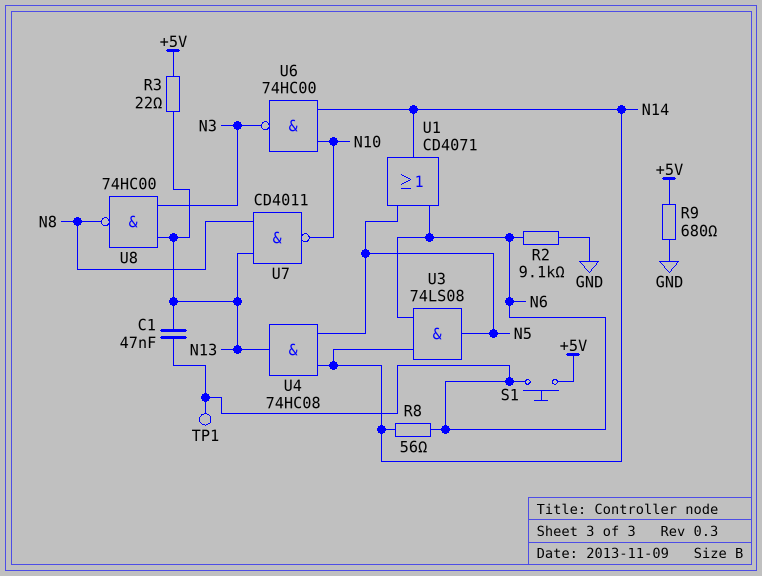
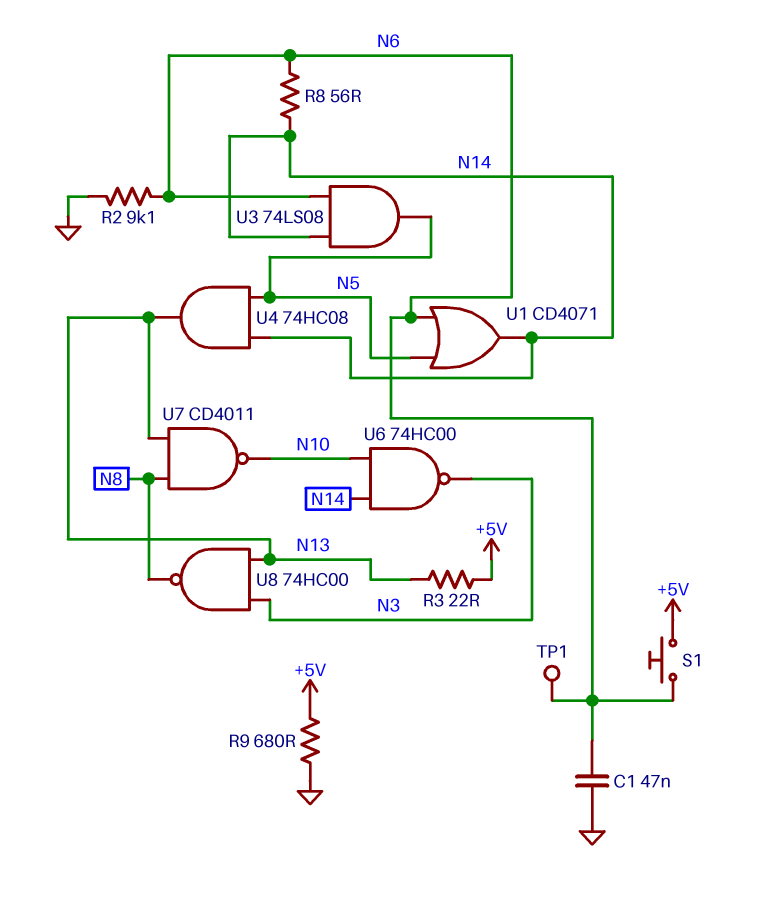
C1: 47nF (N6, N13) -> 47nF (GND, N6)

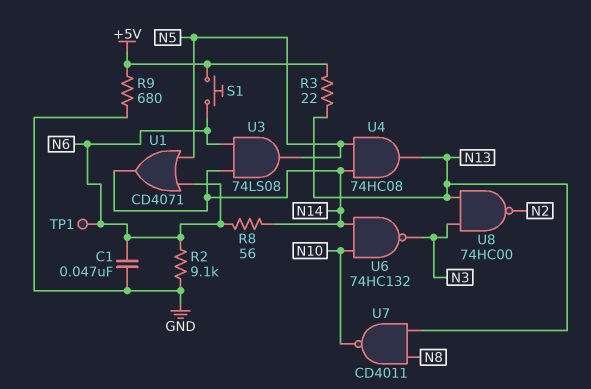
U6: NAND 74HC00 (in N10, in N14, out N3) -> NAND 74HC132 (in N10, in N14, out N3)
U8: NAND 74HC00 (in N3, in N13, out N8) -> NAND 74HC00 (in N3, in N13, out N2)

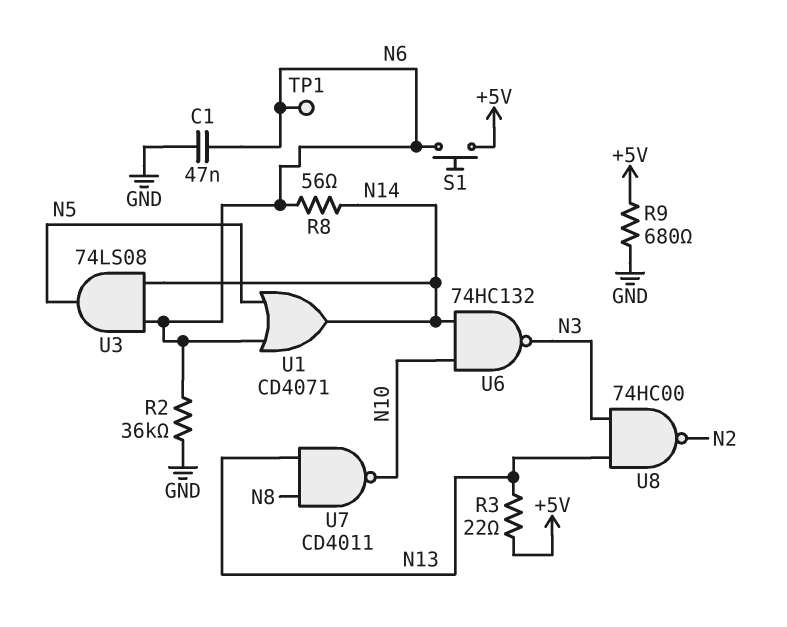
R2: 9.1k (GND, N6) -> 36k (GND, N6)
U4: AND 74HC08 (in N5, in N14, out N13) -> none

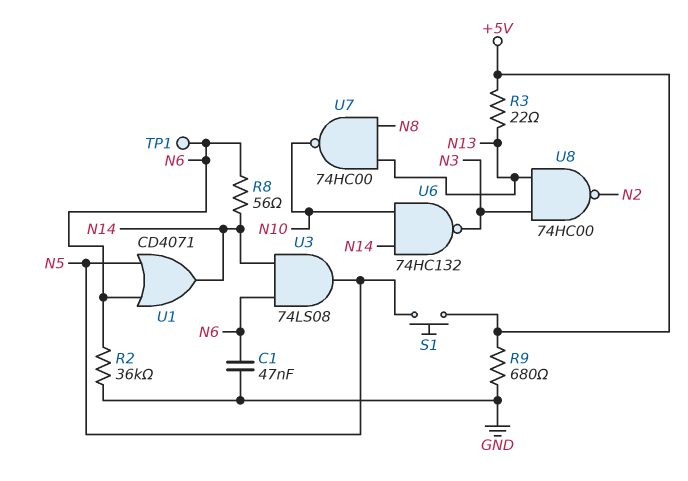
S1: button (+5V, N6) -> button (+5V, N5)
U7: NAND CD4011 (in N8, in N13, out N10) -> NAND 74HC00 (in N8, in N13, out N10)

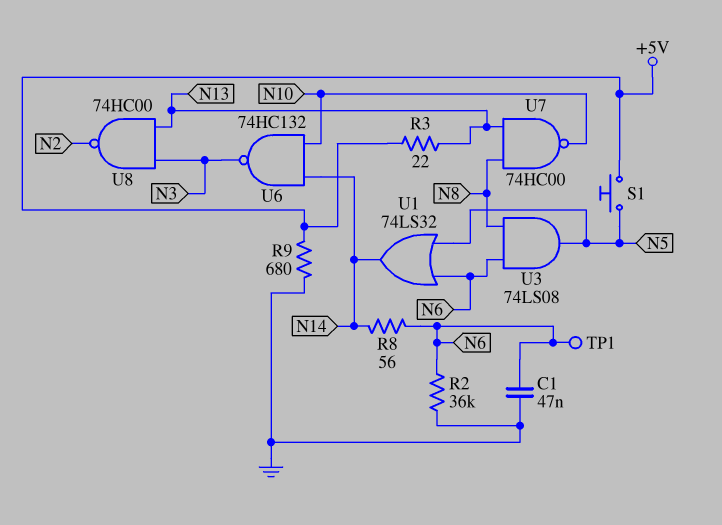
U1: OR CD4071 (in N5, in N6, out N14) -> OR 74LS32 (in N5, in N6, out N14)
U3: AND 74LS08 (in N6, in N14, out N5) -> AND 74LS08 (in N6, in N8, out N5)

